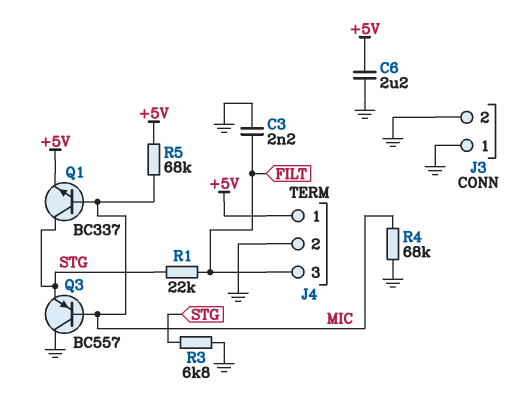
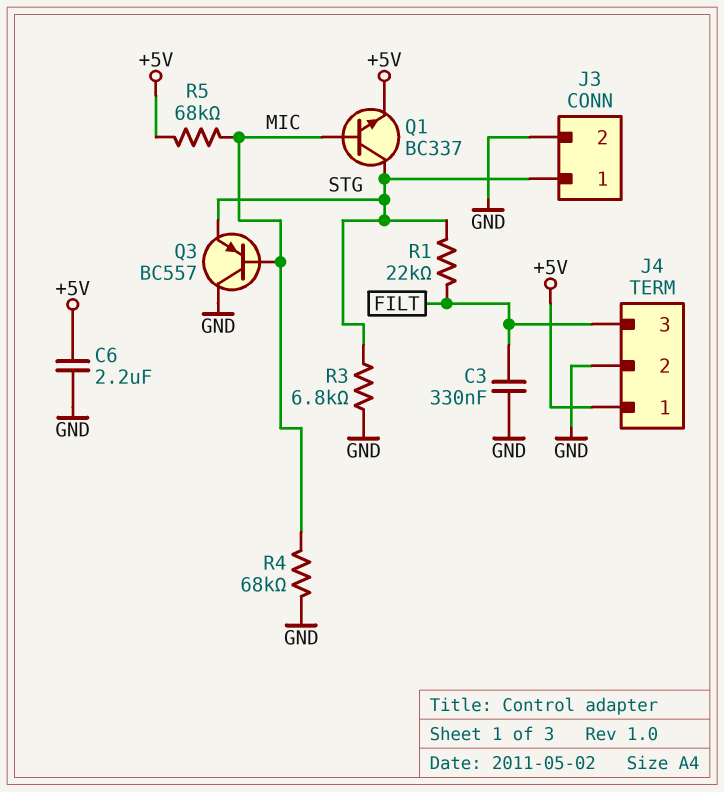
C3: 2.2nF (FILT, GND) -> 330nF (FILT, GND)
J3 pin 1: GND -> STG

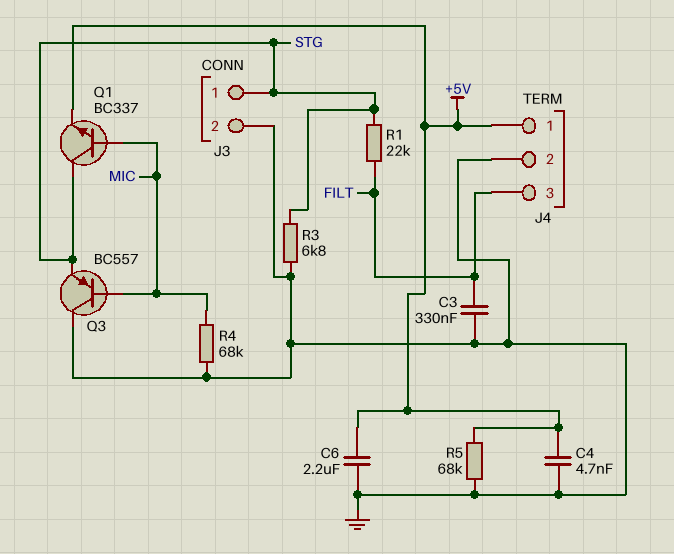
C4: none -> 4.7nF (+5V, GND)
R5: 68k (+5V, MIC) -> 68k (+5V, GND)

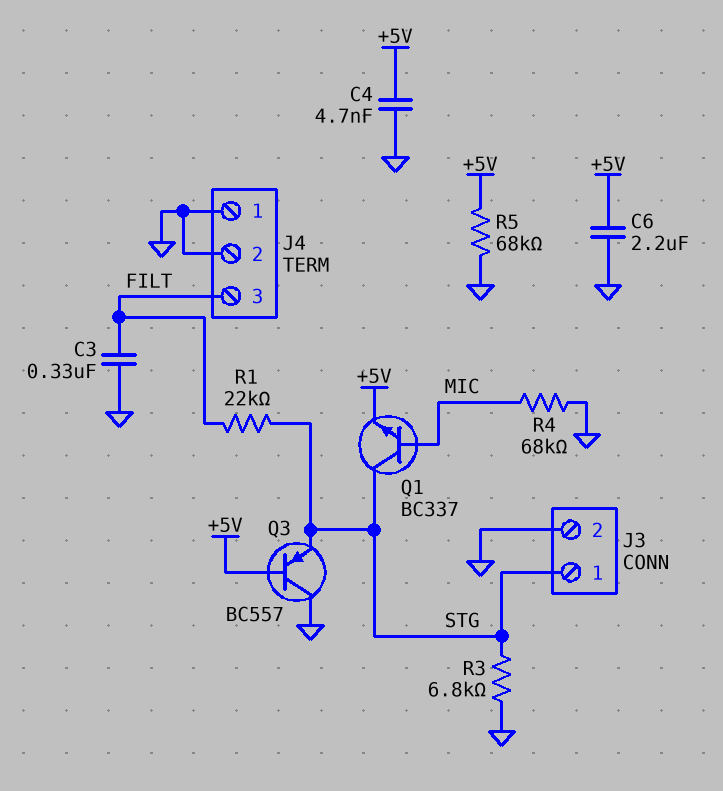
J4 pin 1: +5V -> GND
Q3: PNP BC557 (B MIC, C GND, E STG) -> PNP BC557 (B +5V, C GND, E STG)

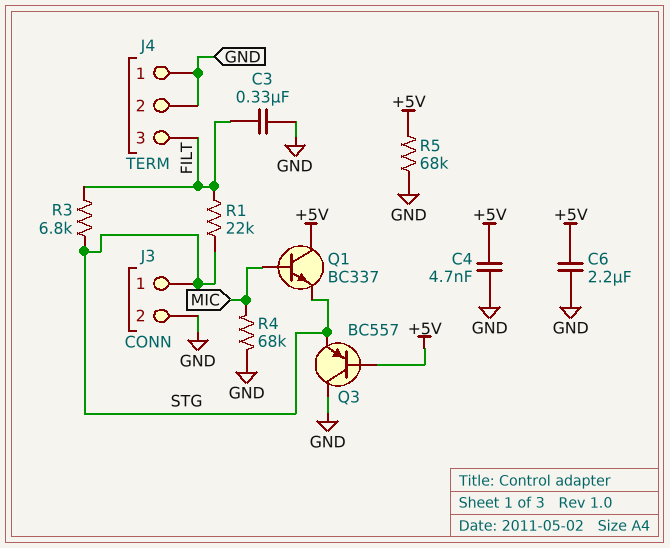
Q1: NPN BC337 (B MIC, C STG, E +5V) -> NPN BC337 (B MIC, C +5V, E STG)
R3: 6.8k (GND, STG) -> 6.8k (FILT, STG)

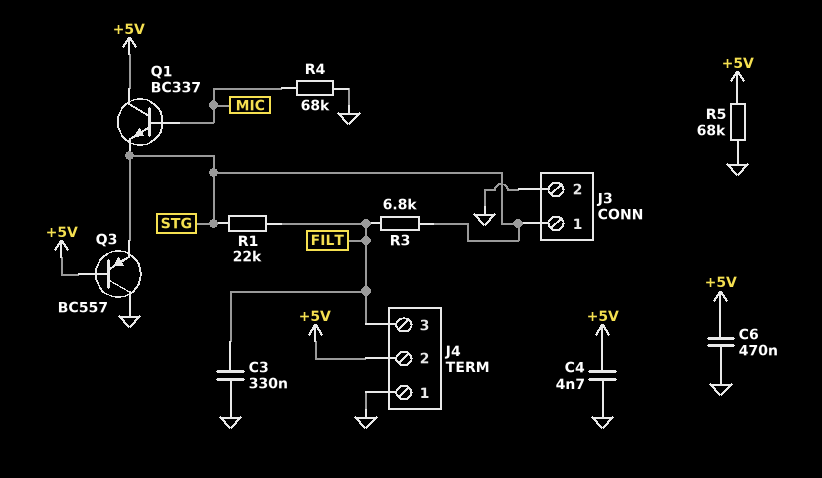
C6: 2.2uF (+5V, GND) -> 470nF (+5V, GND)
J4 pin 2: GND -> +5V

